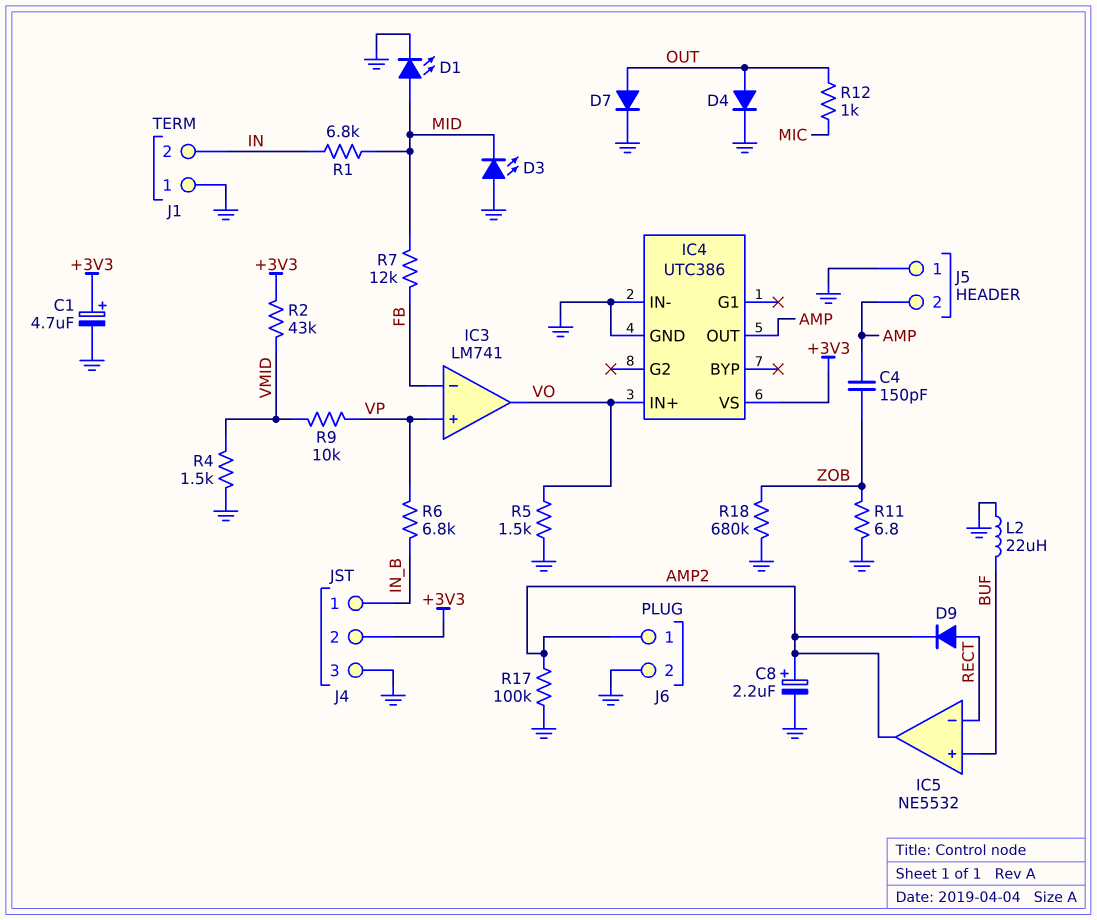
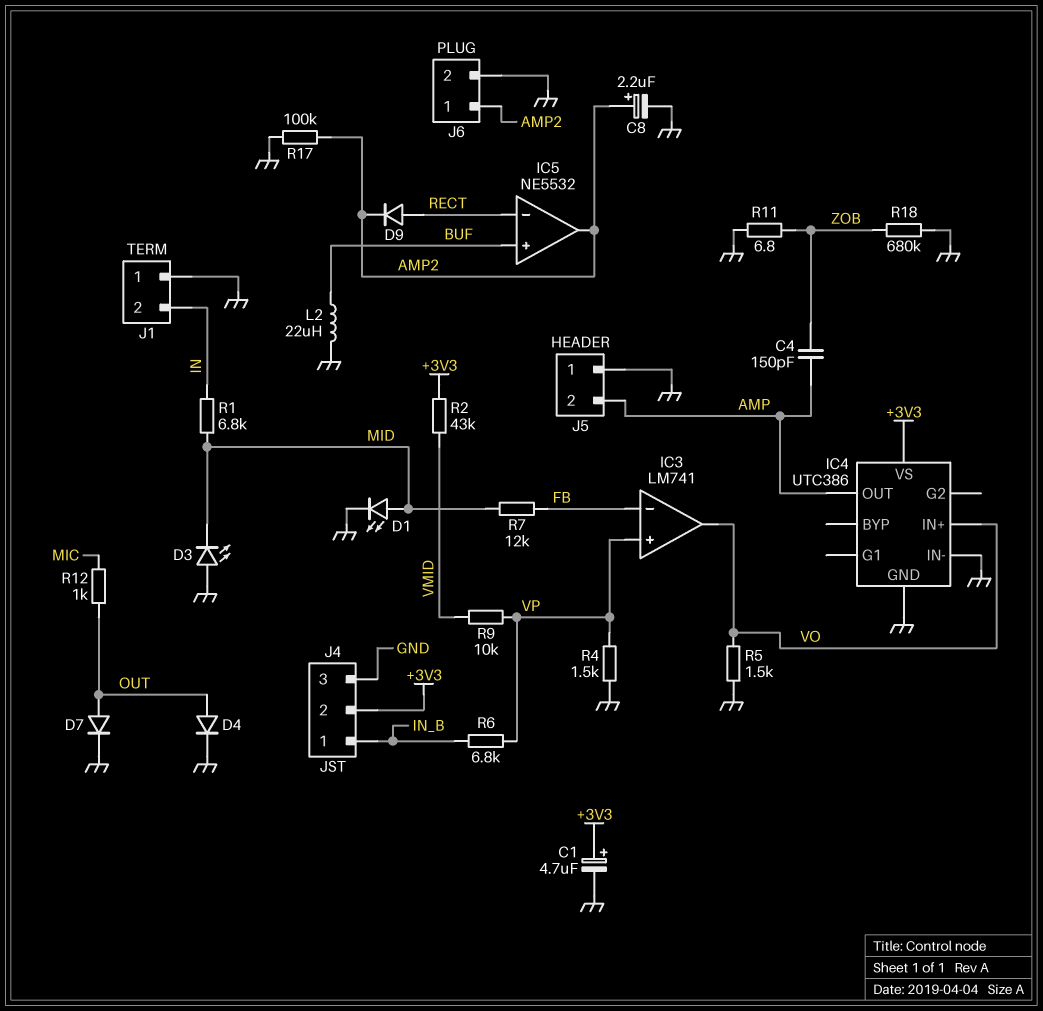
R4: 1.5k (GND, VMID) -> 1.5k (GND, VP)

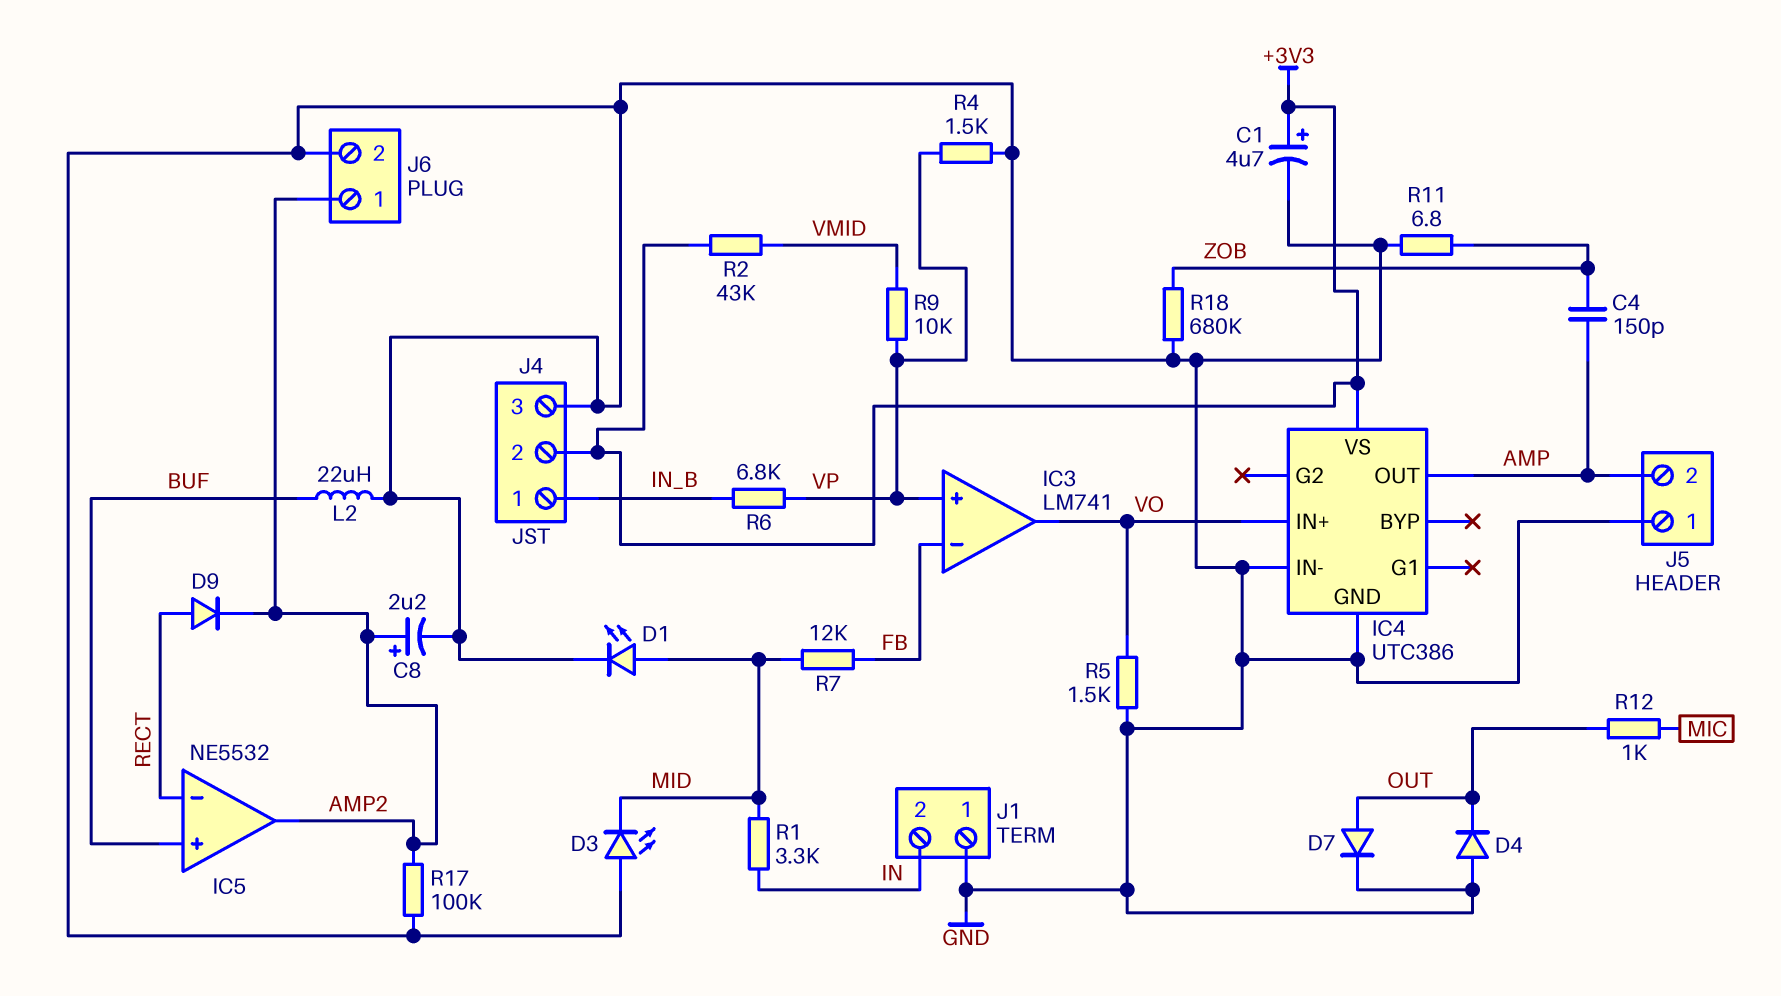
D4: diode (A OUT, K GND) -> diode (A GND, K OUT)
R1: 6.8k (IN, MID) -> 3.3k (IN, MID)

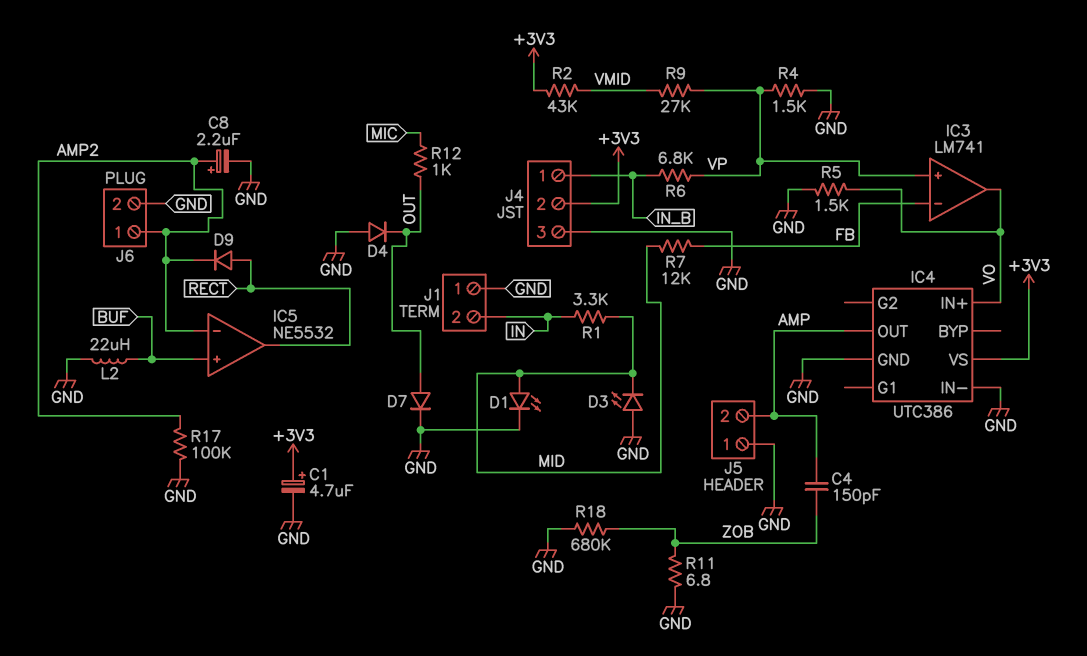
IC5 pin in-: RECT -> AMP2
IC5 pin out: AMP2 -> RECT
R9: 10k (VMID, VP) -> 27k (VMID, VP)

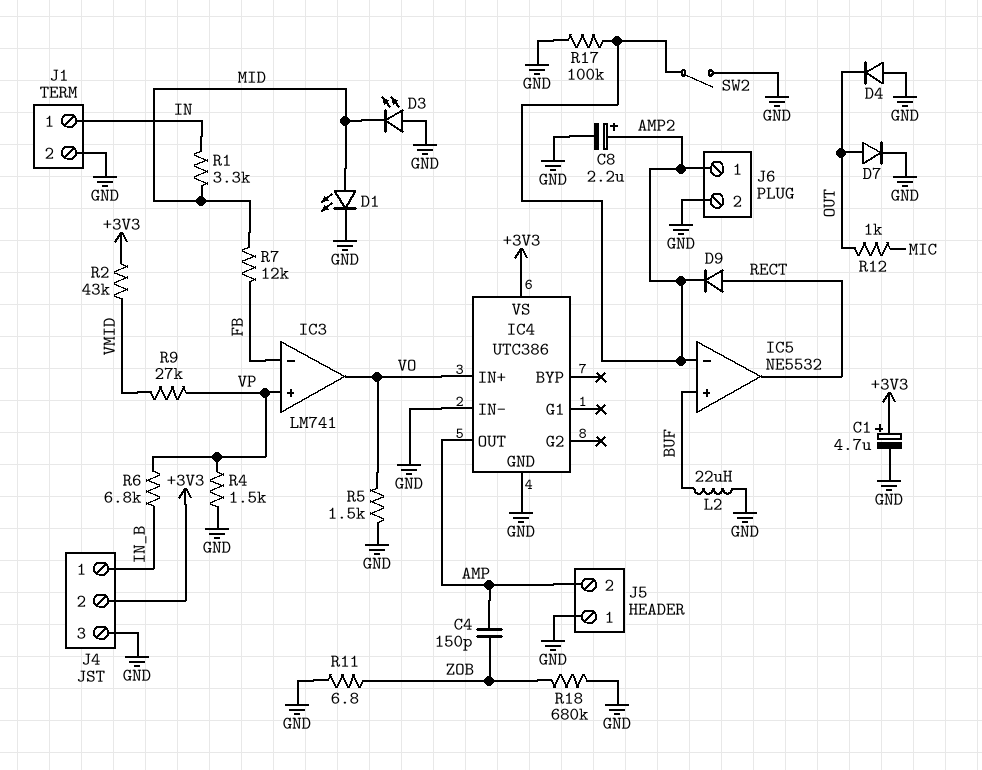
J1 pin 1: GND -> IN
J1 pin 2: IN -> GND
SW2: none -> switch (AMP2, GND)

